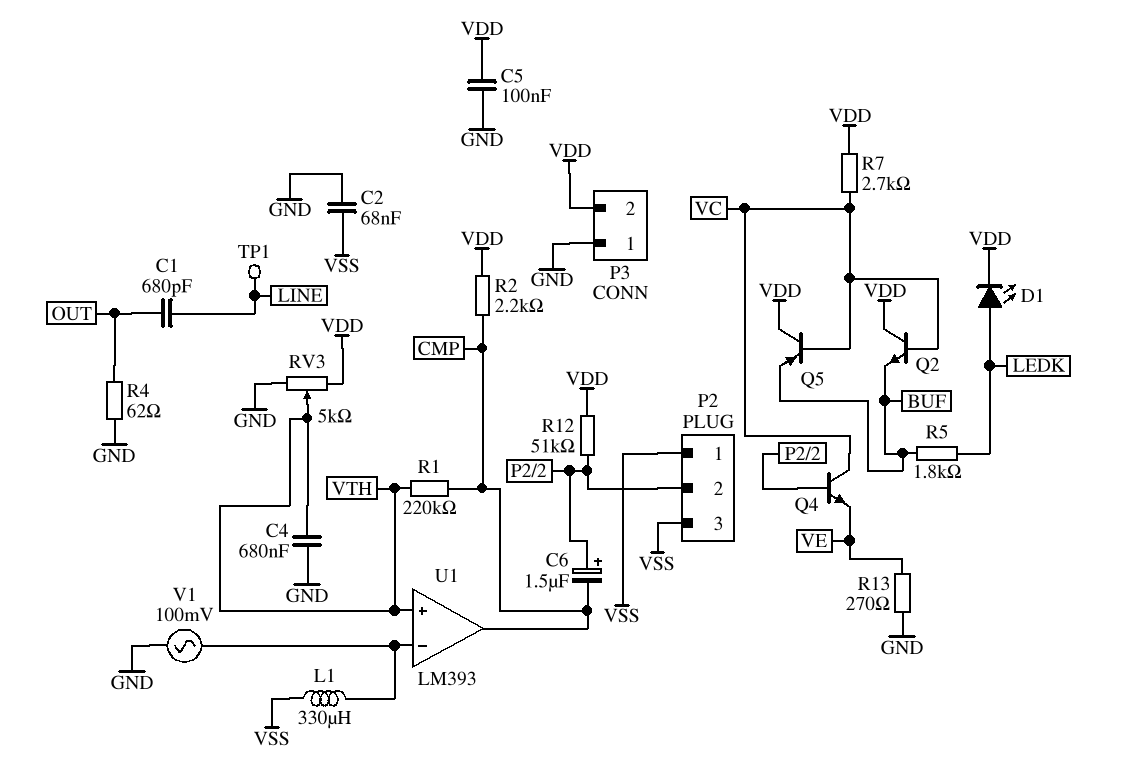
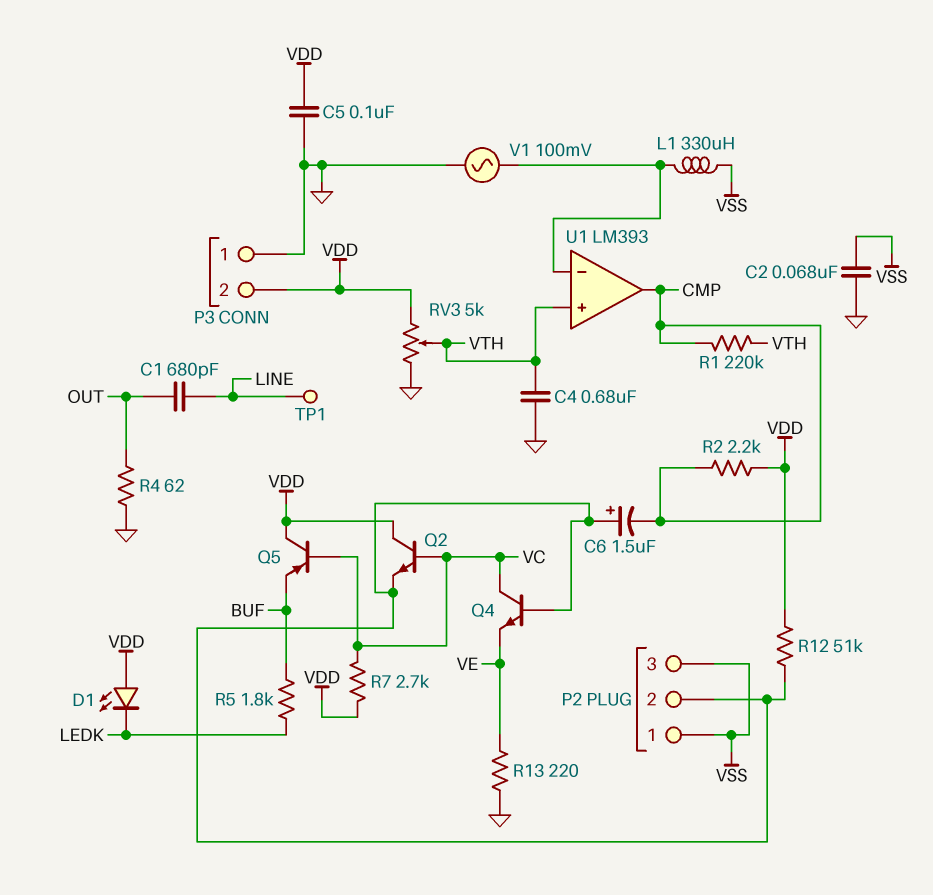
D1: LED (A LEDK, K VDD) -> LED (A VDD, K LEDK)
Q2: NPN (B VC, C VDD, E BUF) -> NPN (B VC, C VDD, E P2/2)
R13: 270 (GND, VE) -> 220 (GND, VE)

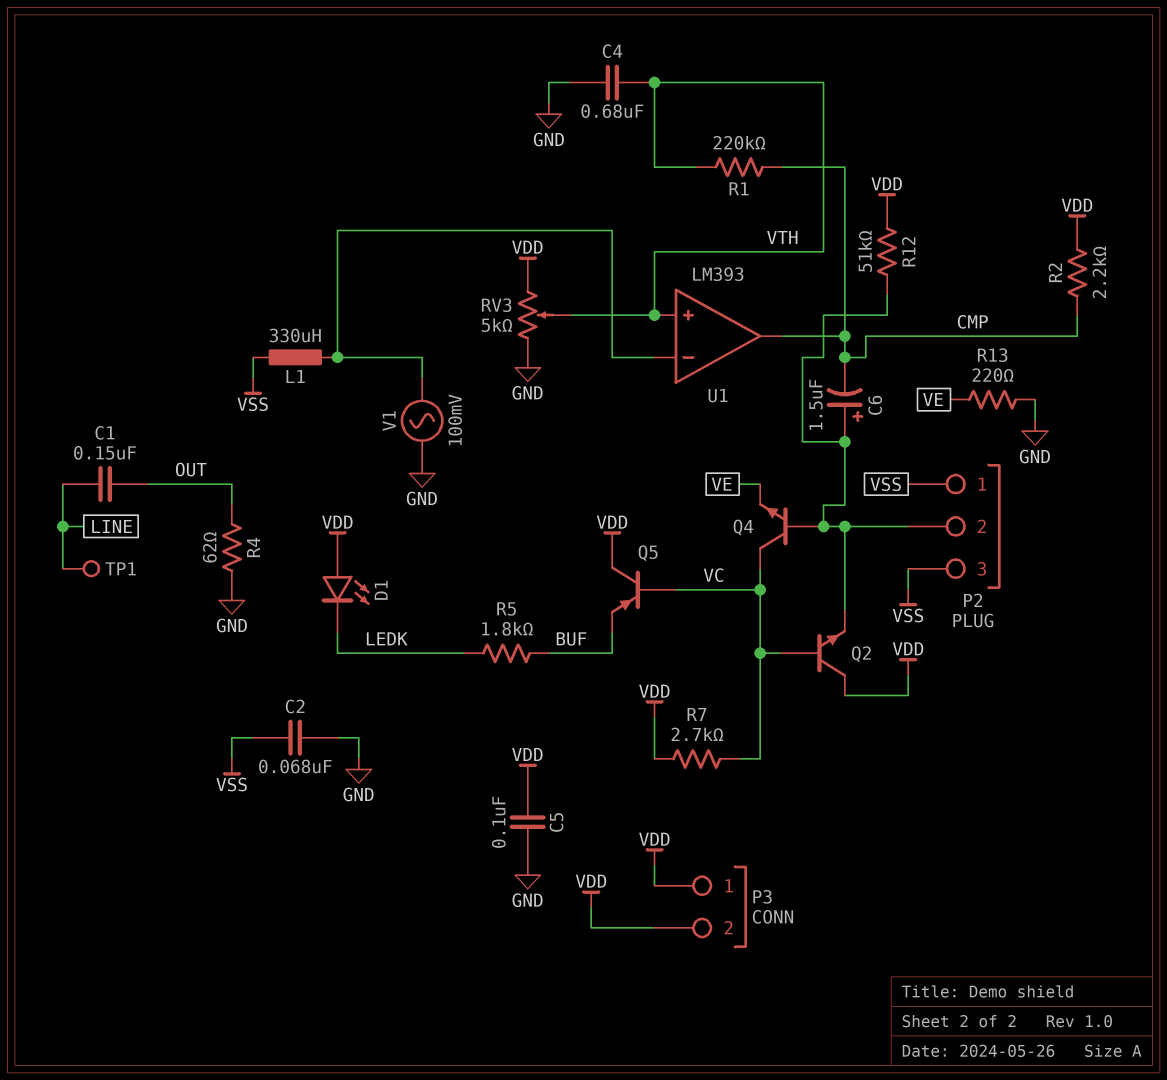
C1: 680pF (LINE, OUT) -> 150nF (LINE, OUT)
P3 pin 1: GND -> VDD

